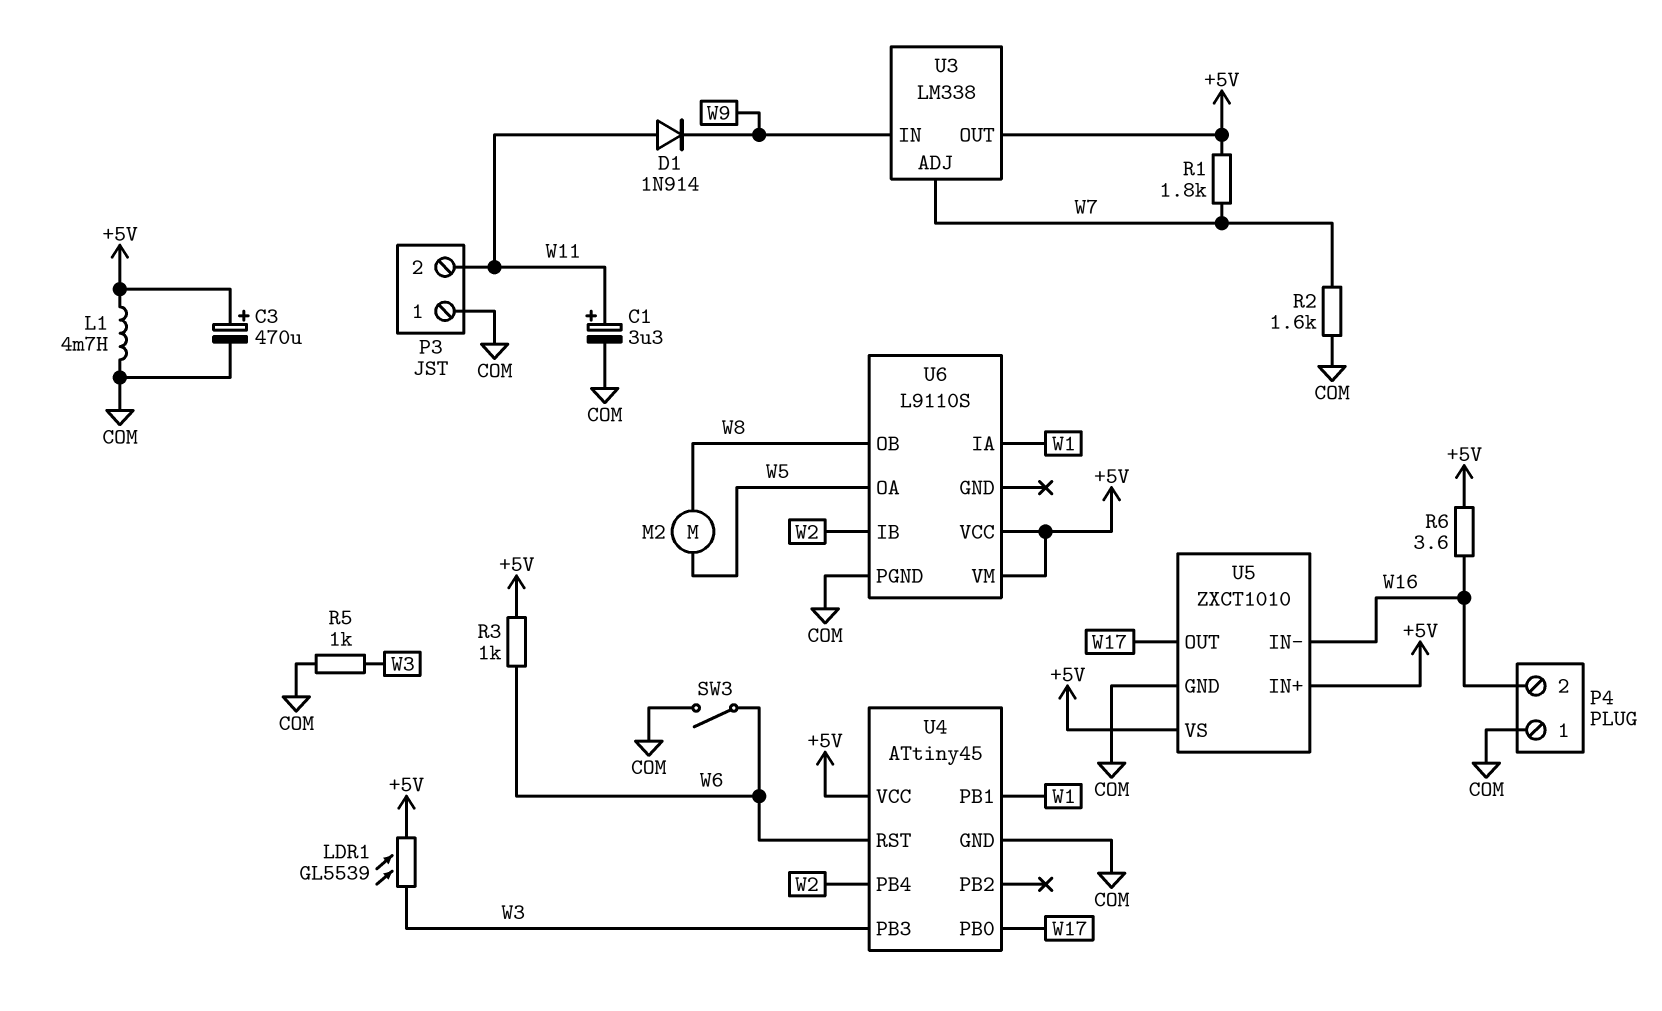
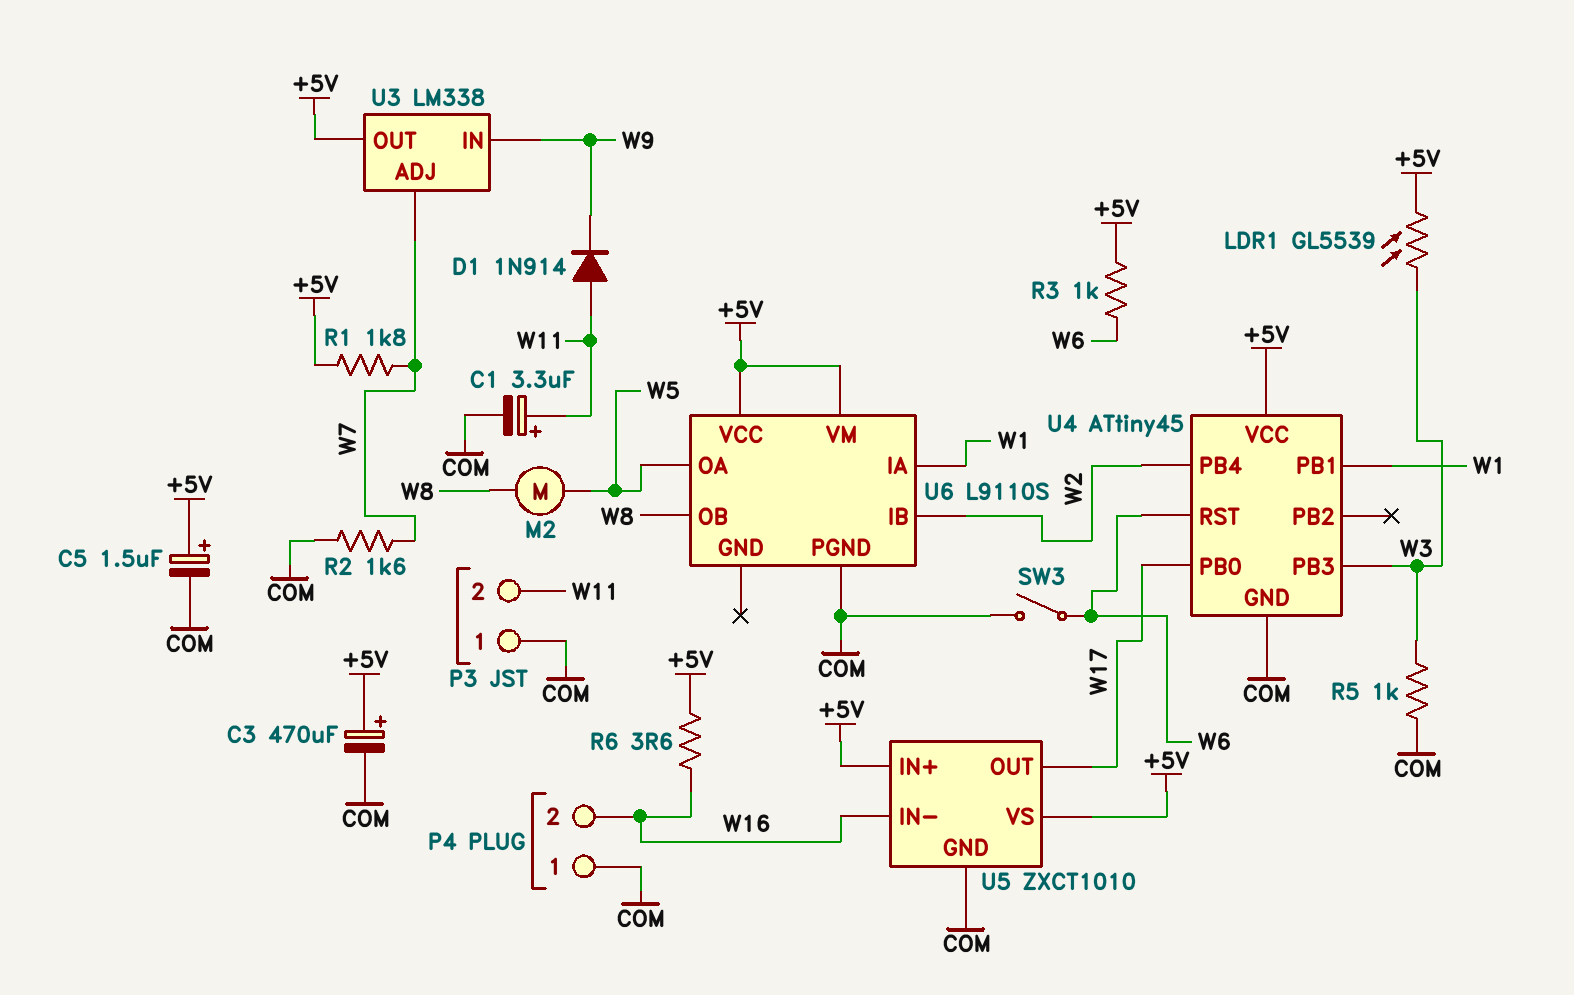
C5: none -> 1.5uF (plus +5V, minus COM)
L1: 4.7mH (+5V, COM) -> none

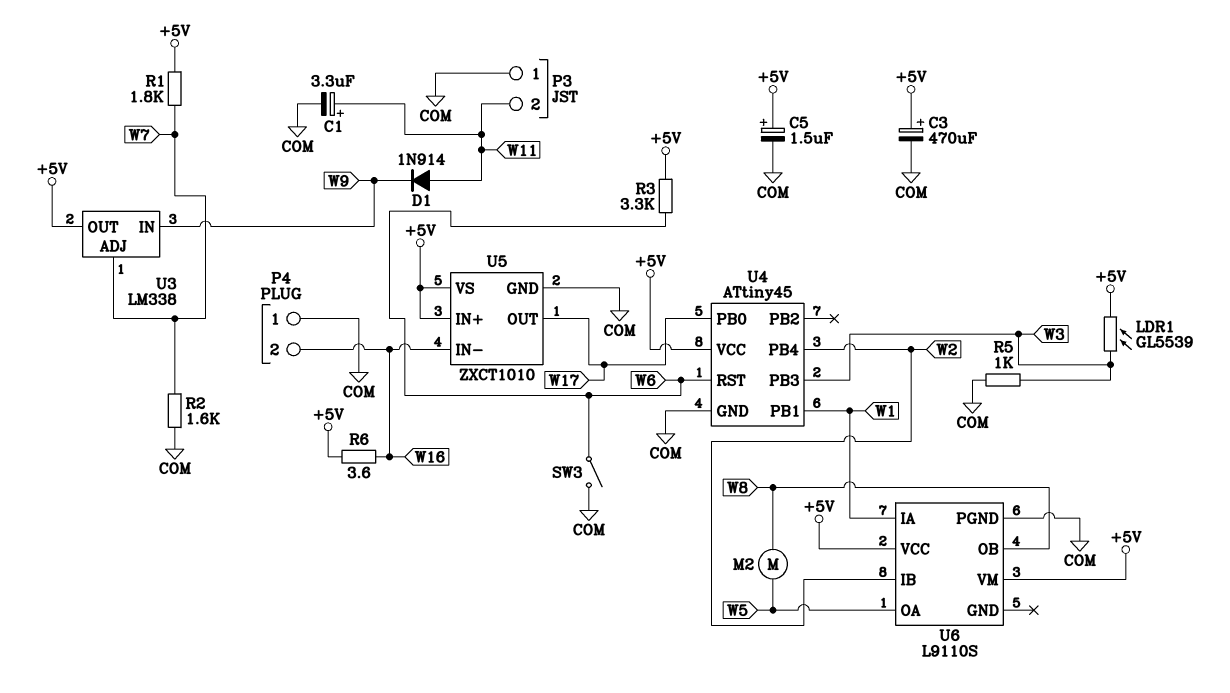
R3: 1k (+5V, W6) -> 3.3k (+5V, W6)

